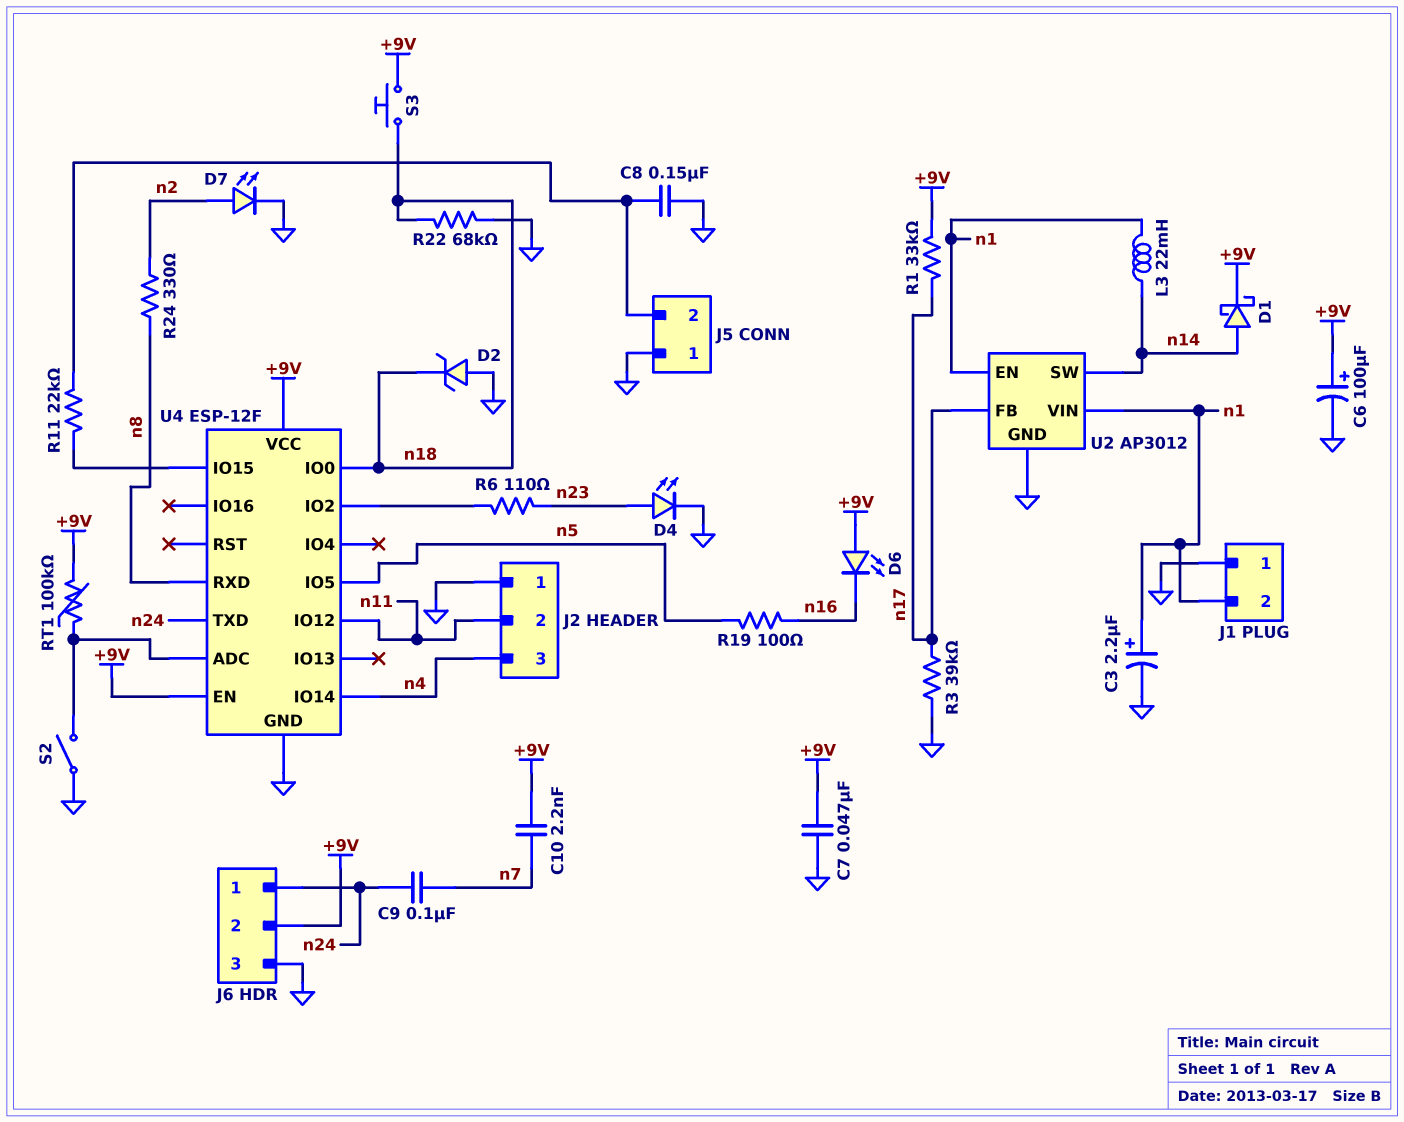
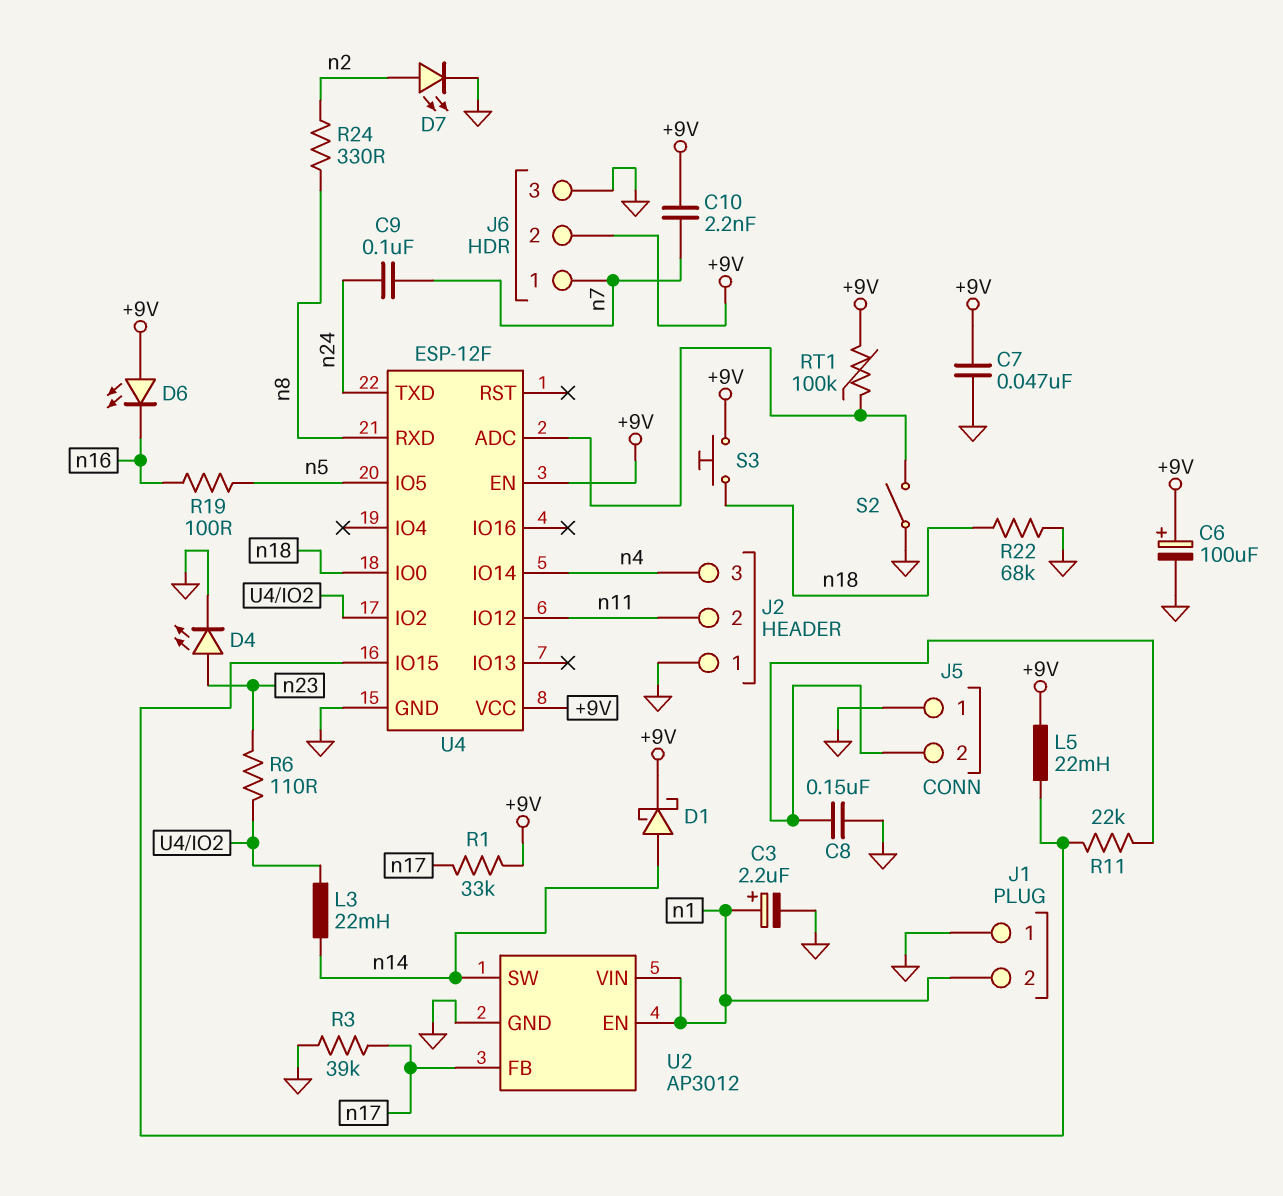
D2: zener (A GND, K n18) -> none
J6 pin 1: n24 -> n7
L3: 22mH (n1, n14) -> 22mH (U4/IO2, n14)
L5: none -> 22mH (+9V, U4/IO15)

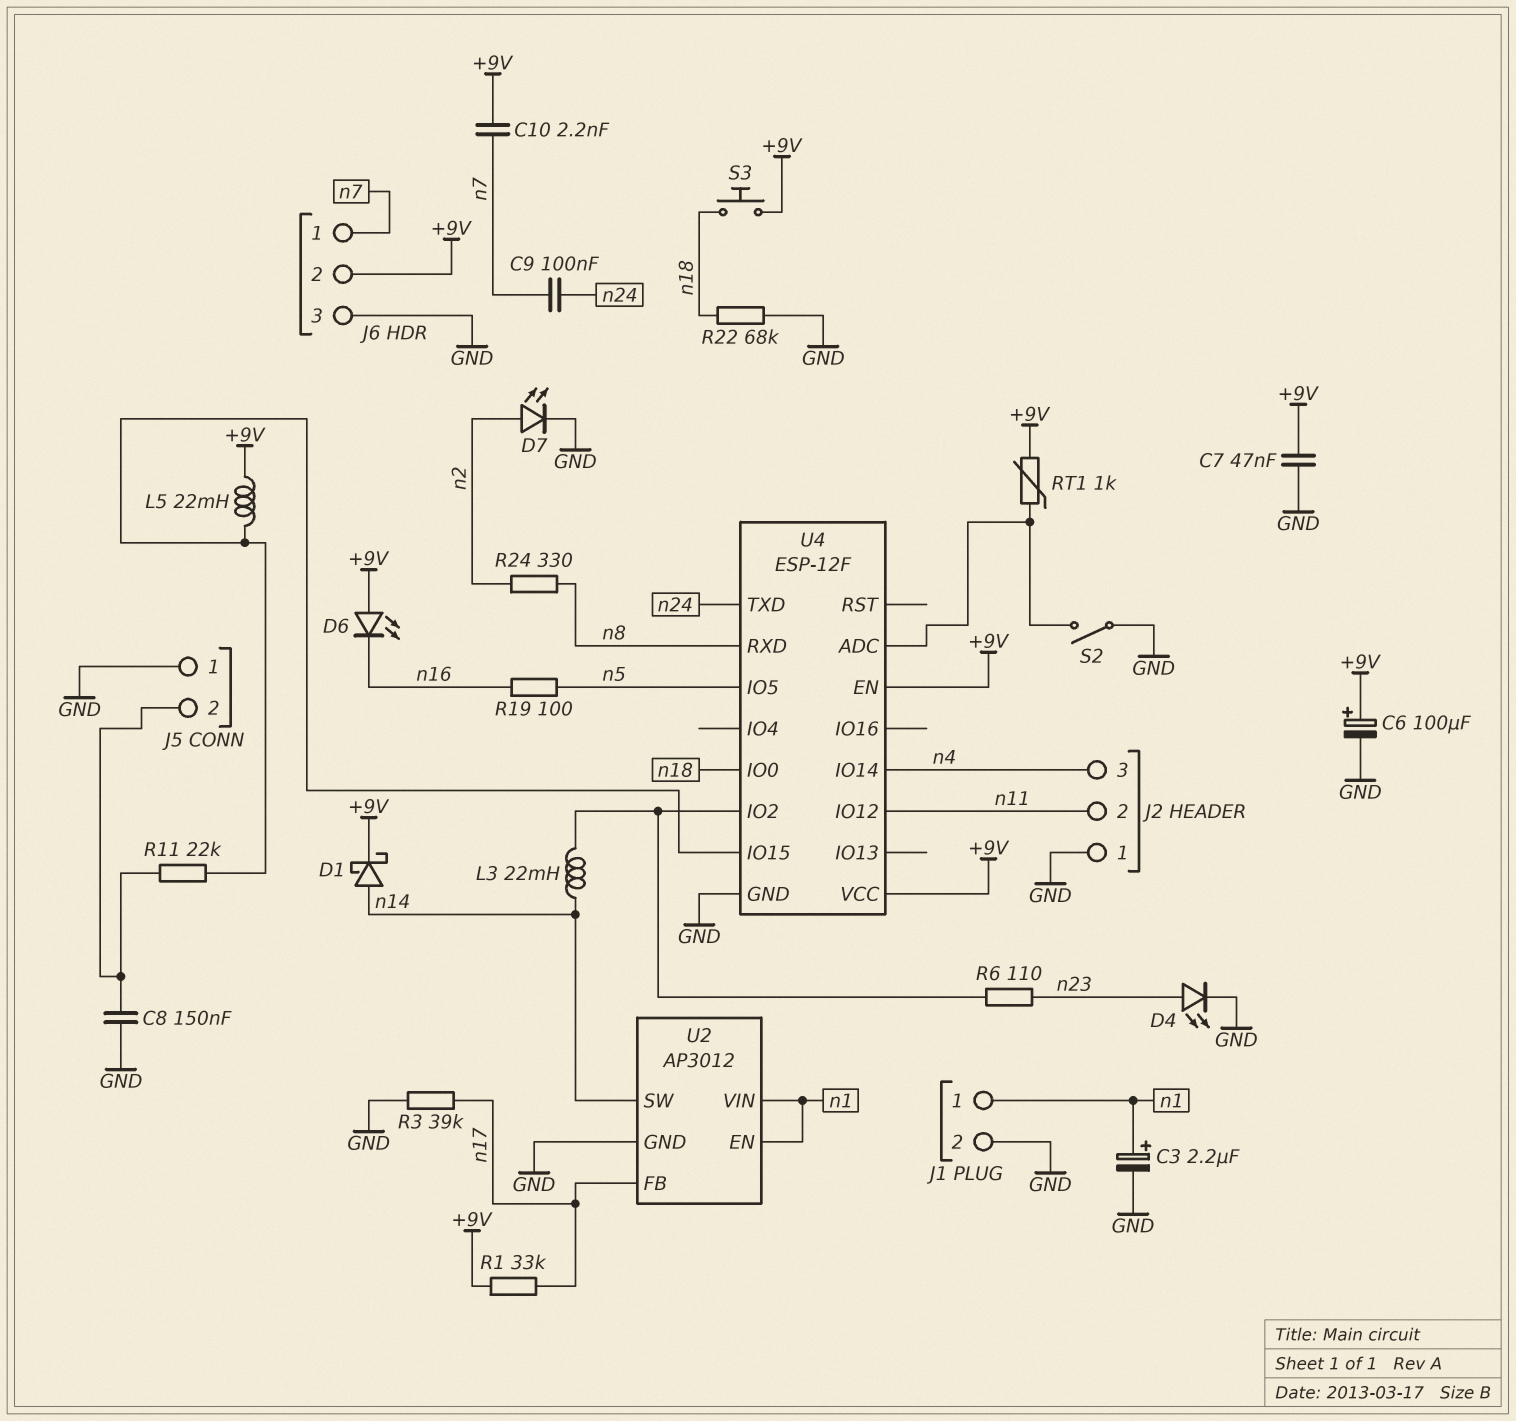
J1 pin 1: GND -> n1
J1 pin 2: n1 -> GND
RT1: 100k (+9V, U4/ADC) -> 1k (+9V, U4/ADC)

